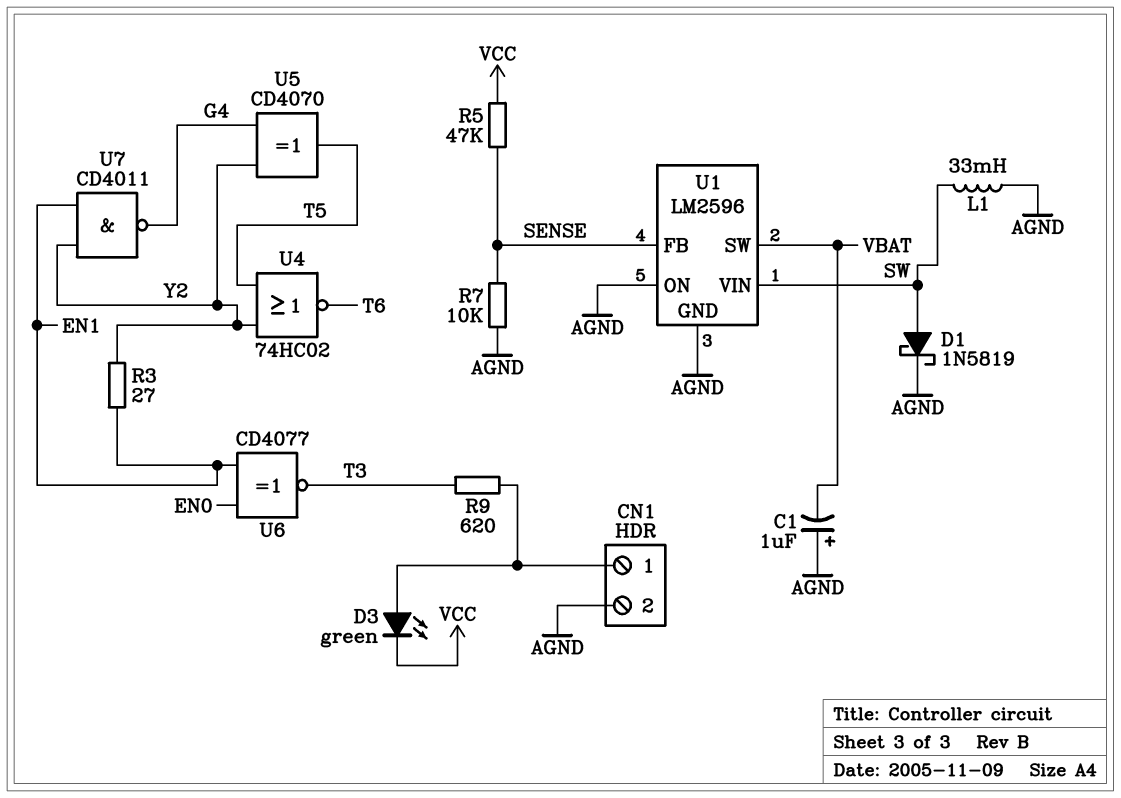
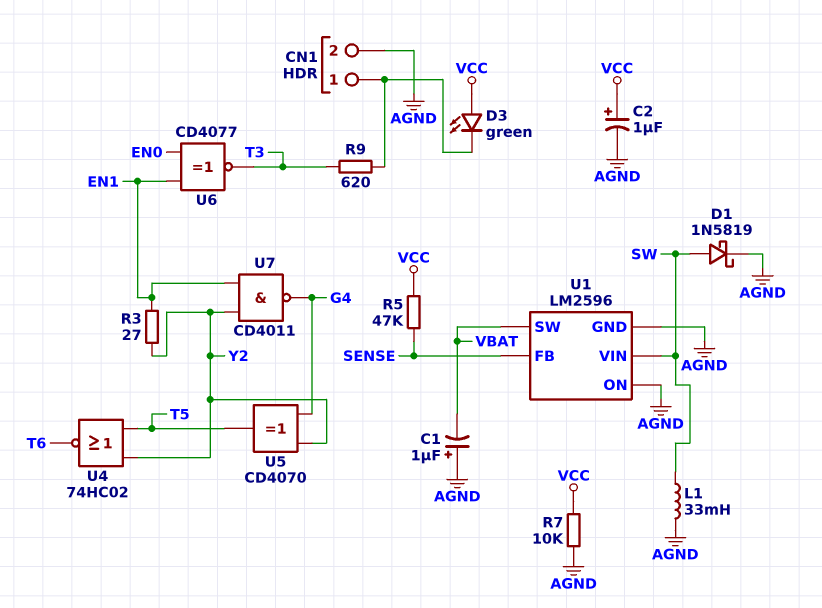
C2: none -> 1uF (plus VCC, minus AGND)
D3: LED green (A CN1/1, K VCC) -> LED green (A VCC, K CN1/1)
R7: 10k (AGND, SENSE) -> 10k (AGND, VCC)

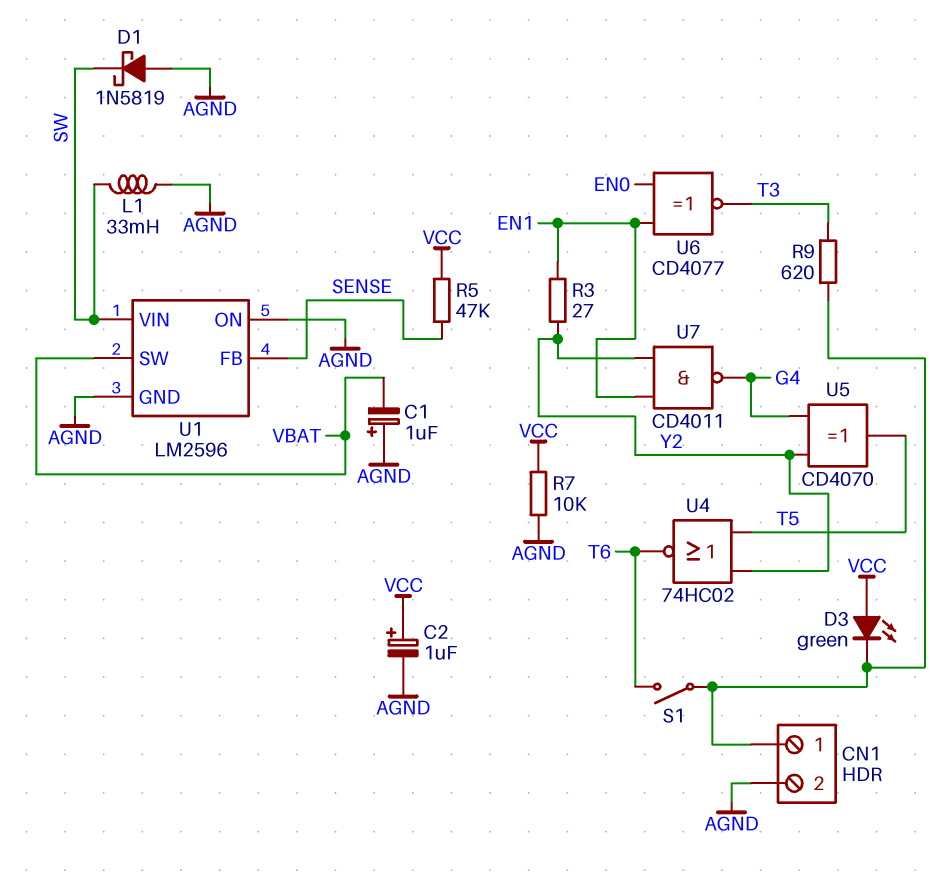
D1: schottky 1N5819 (A SW, K AGND) -> schottky 1N5819 (A AGND, K SW)
S1: none -> switch (CN1/1, T6)

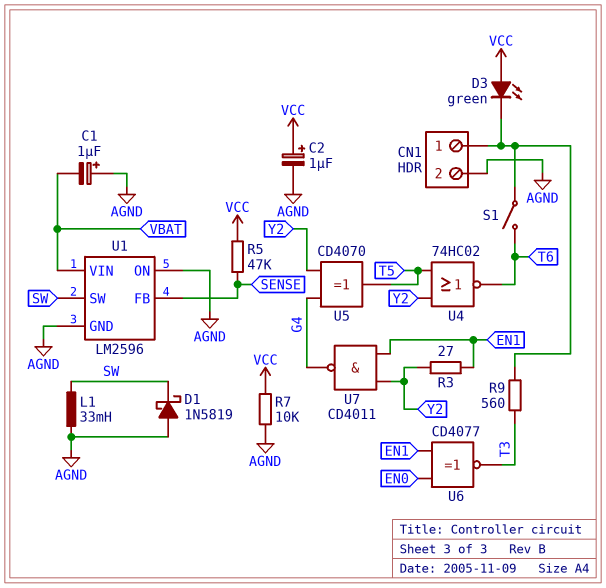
R9: 620 (CN1/1, T3) -> 560 (CN1/1, T3)
U1 pin SW: VBAT -> SW
U1 pin VIN: SW -> VBAT

